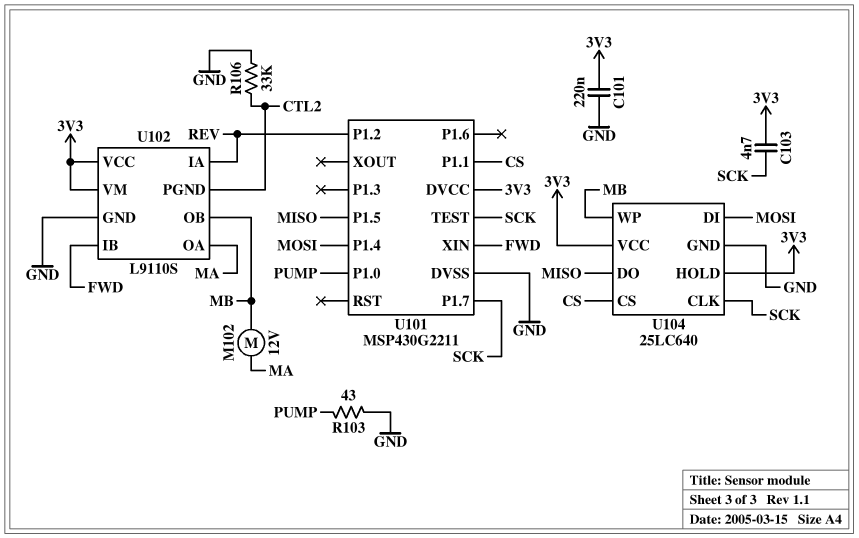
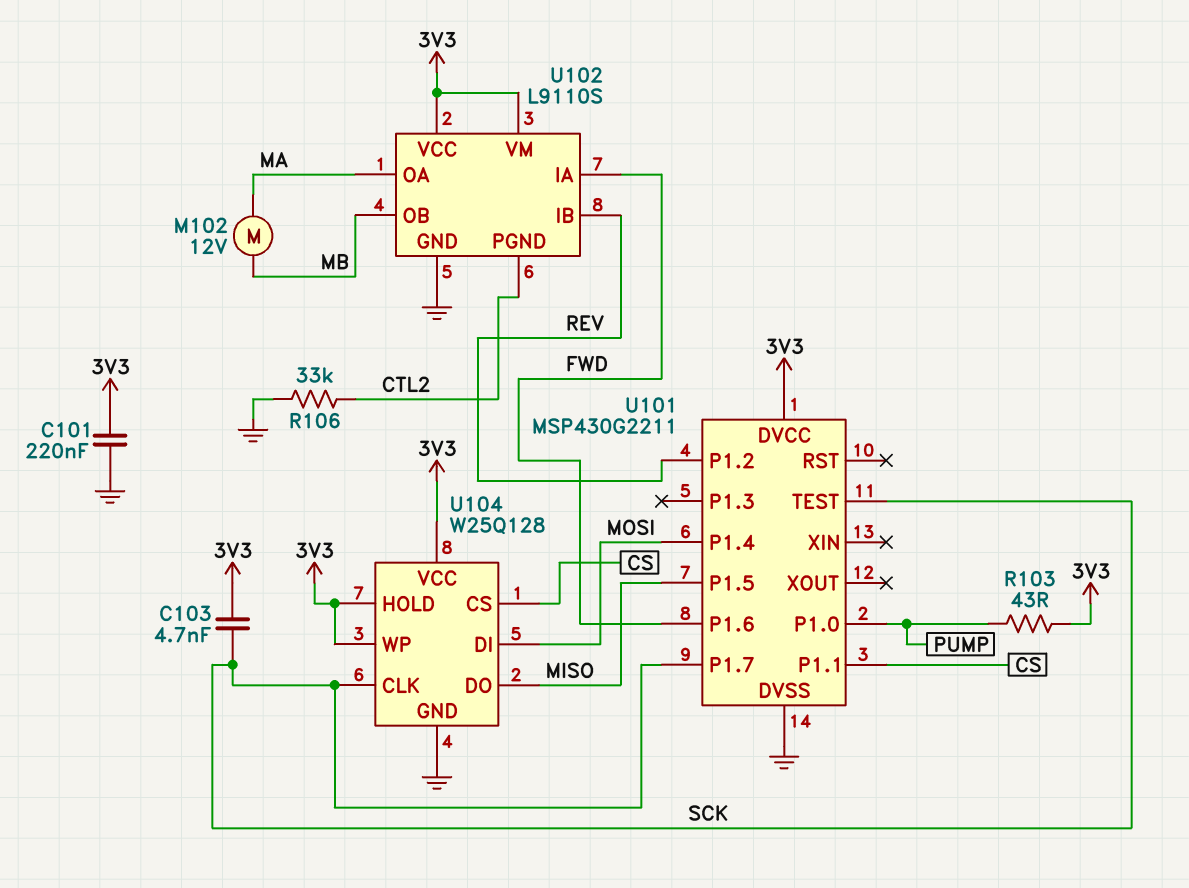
R103: 43 (GND, PUMP) -> 43 (3V3, PUMP)
U101 pin P1.6: none -> FWD
U101 pin XIN: FWD -> none
U102 pin IA: REV -> FWD
U102 pin IB: FWD -> REV
U104: 25LC640 -> W25Q128
U104 pin WP: MB -> 3V3

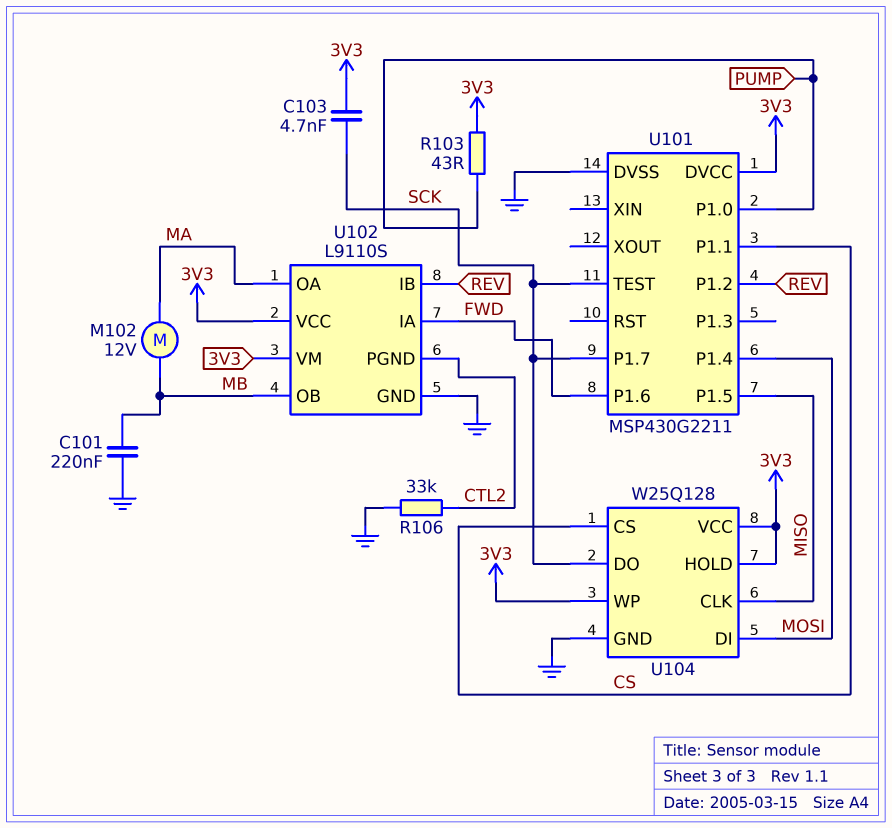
C101: 220nF (3V3, GND) -> 220nF (GND, MB)
U104 pin CLK: SCK -> MISO
U104 pin DO: MISO -> SCK

